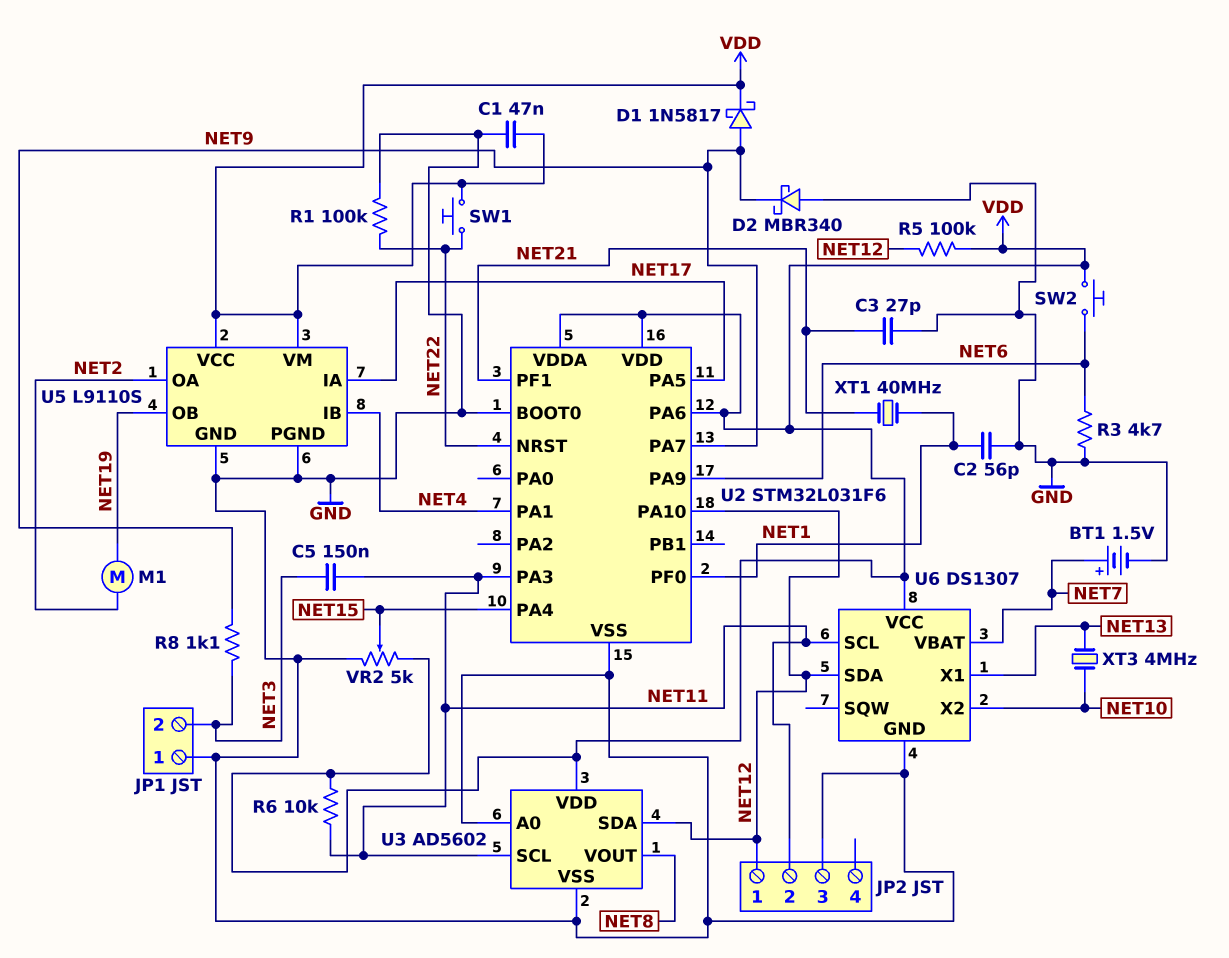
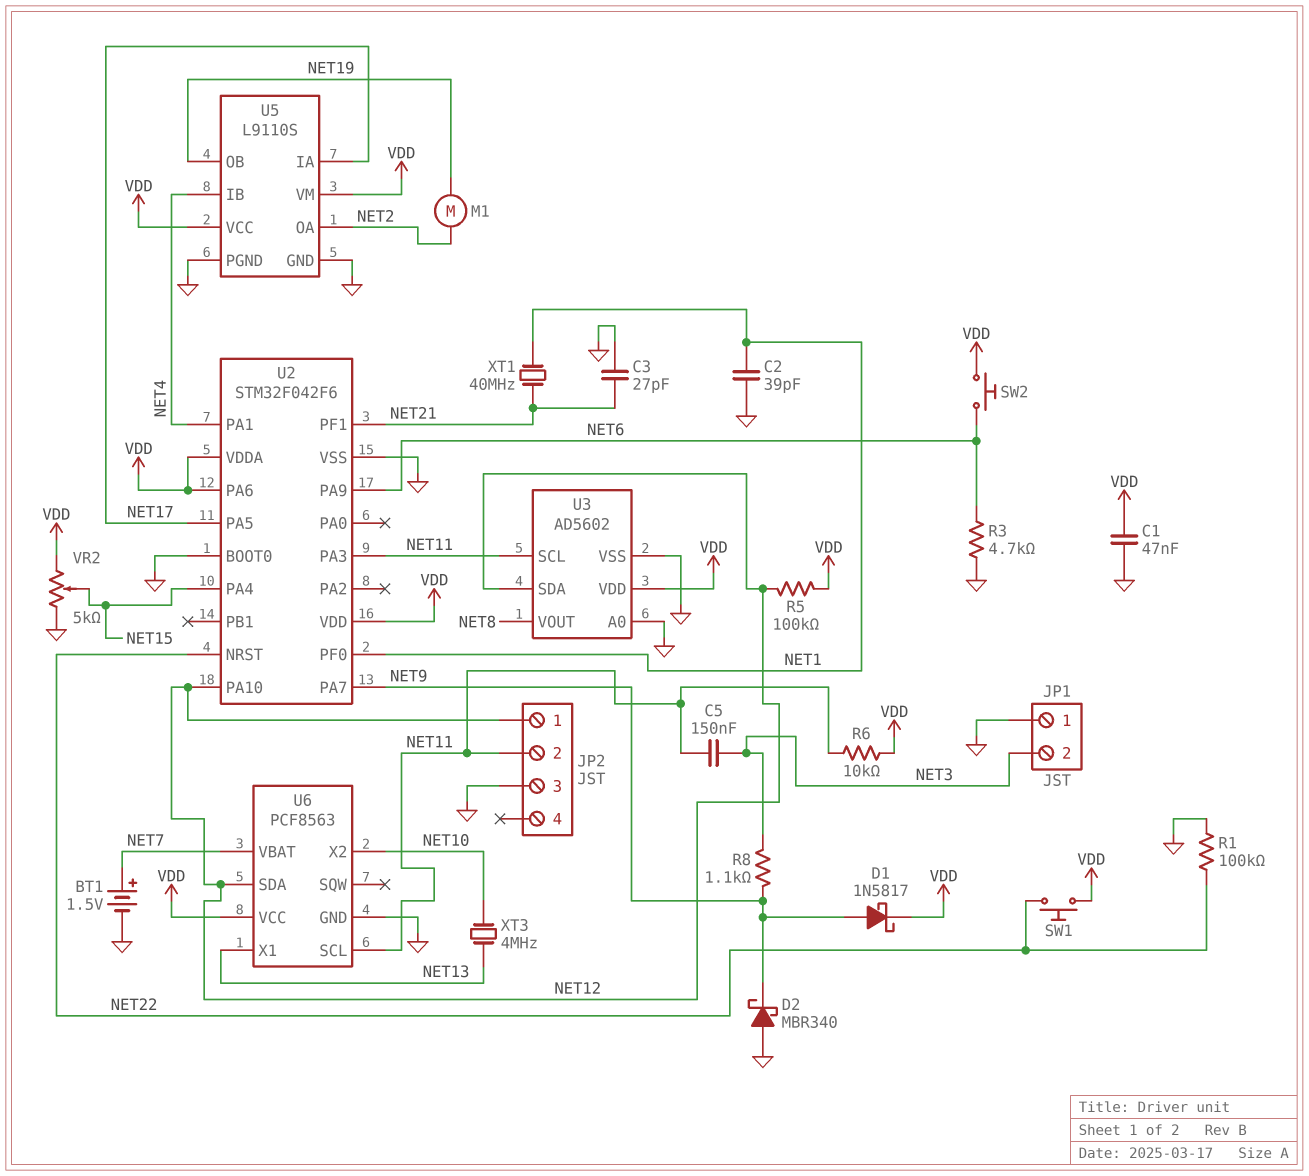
C2: 56pF (GND, NET1) -> 39pF (GND, NET1)
U2: STM32L031F6 -> STM32F042F6
U6: DS1307 -> PCF8563

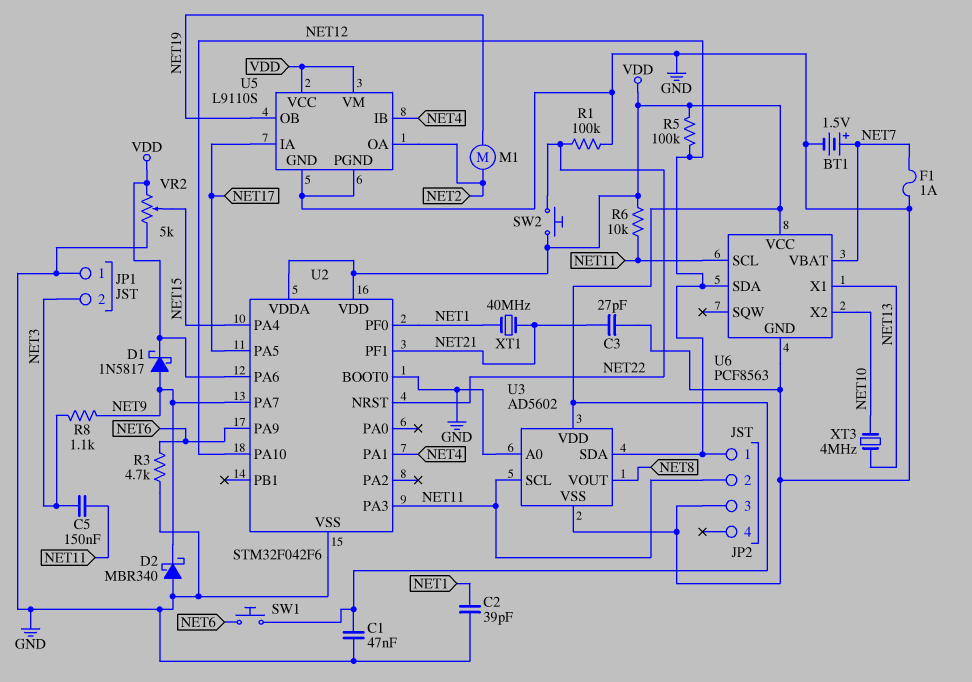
F1: none -> 1A (GND, NET7)
SW1: button (NET22, VDD) -> button (NET6, VDD)
SW2: button (NET6, VDD) -> button (NET22, VDD)

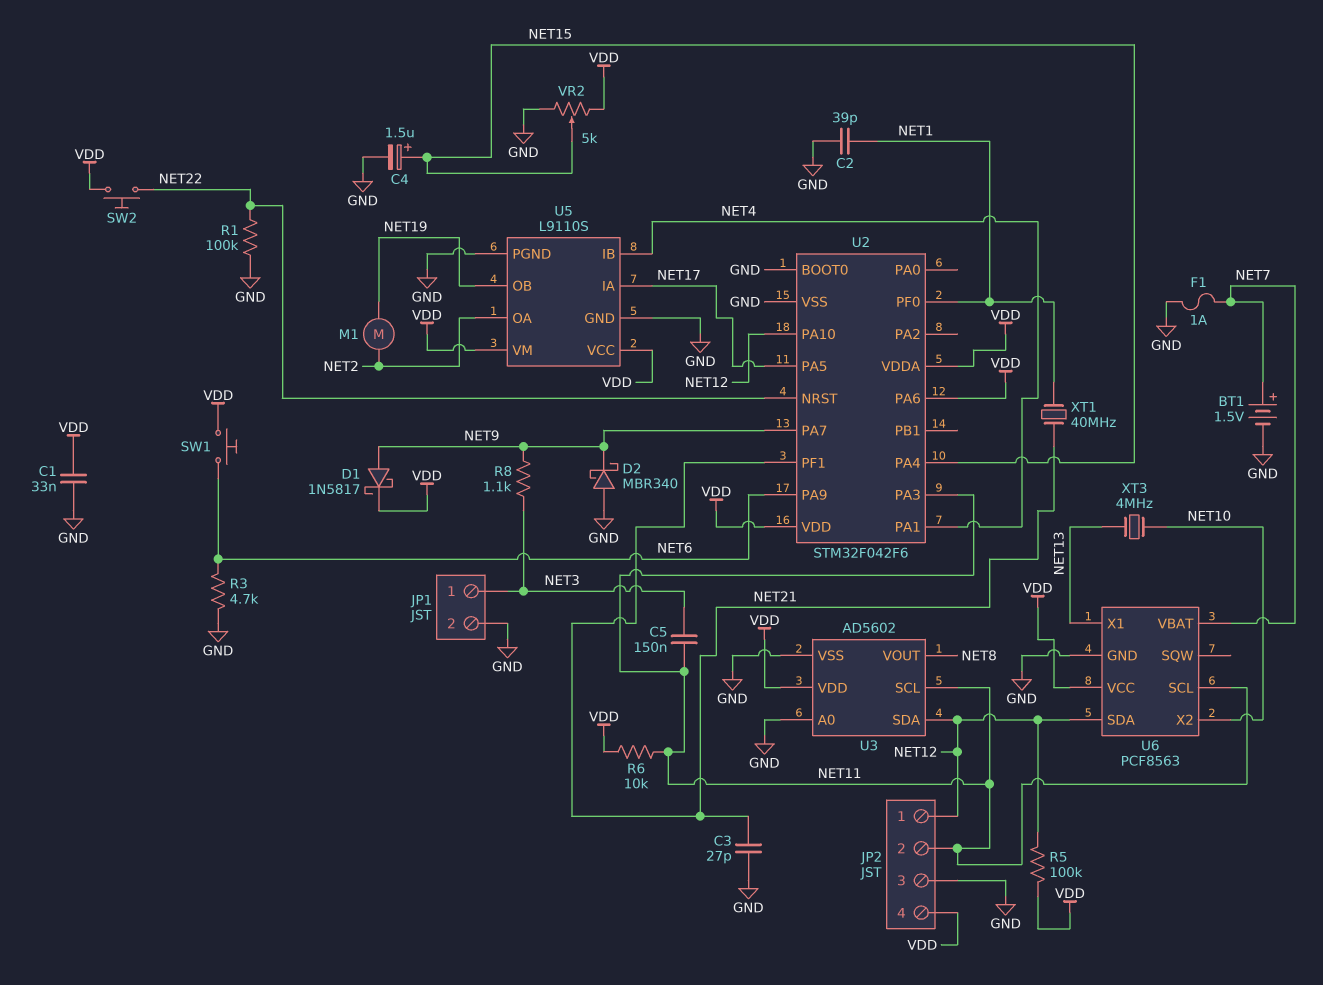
C1: 47nF (GND, VDD) -> 33nF (GND, VDD)
C4: none -> 1.5uF (plus NET15, minus GND)
JP1 pin 1: GND -> NET3
JP1 pin 2: NET3 -> GND
JP2 pin 4: none -> VDD

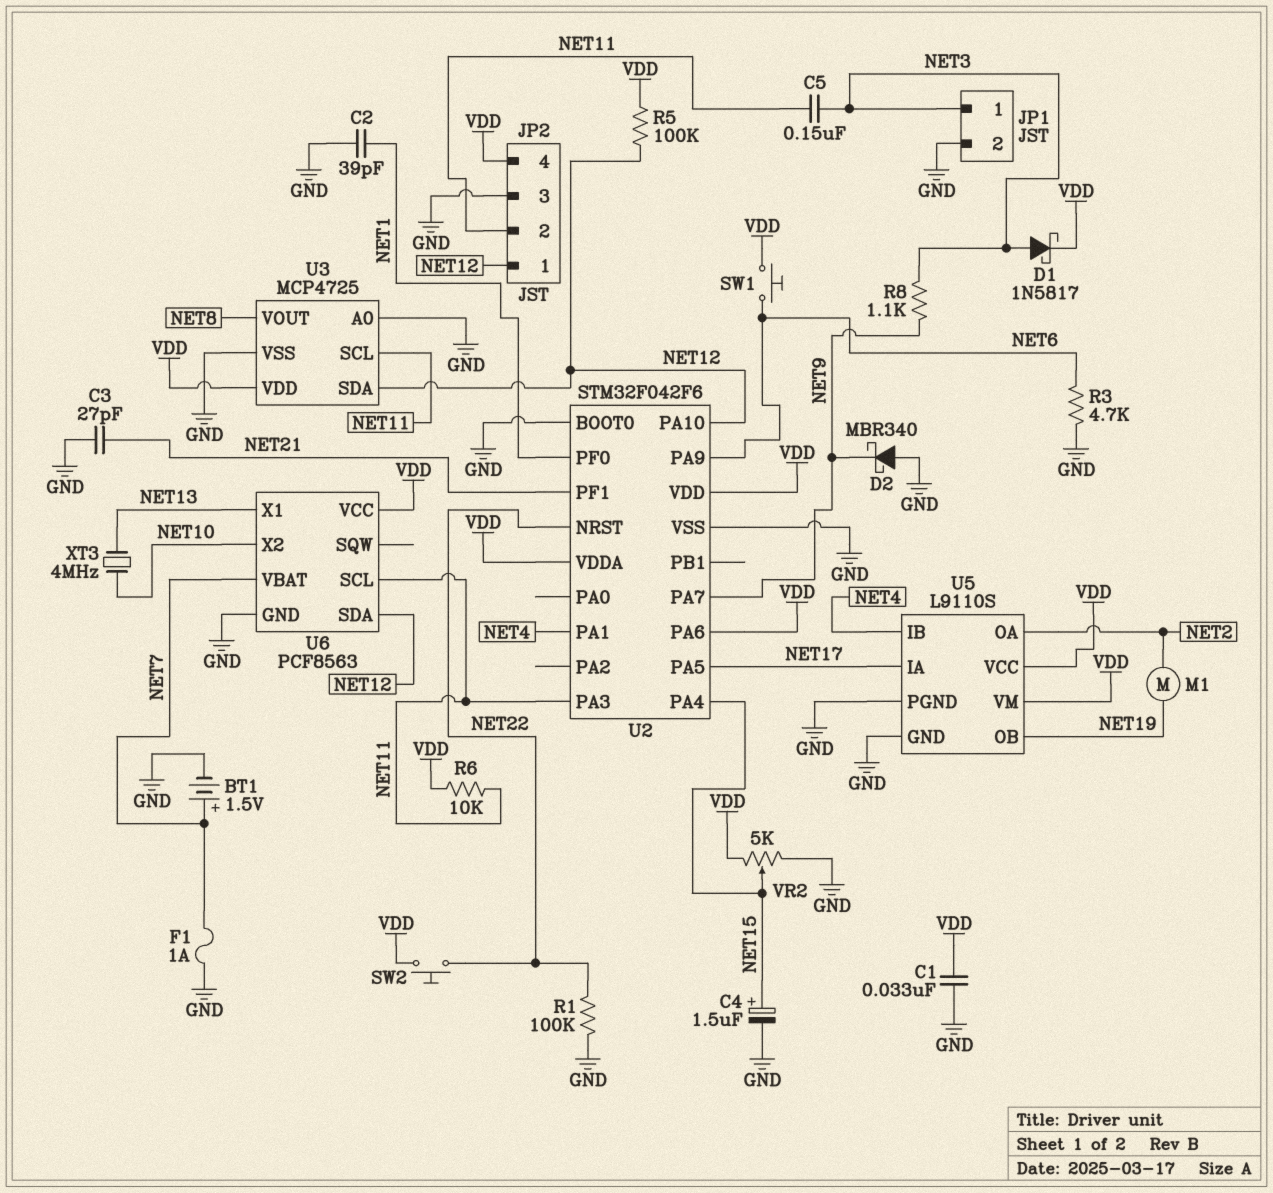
D1: schottky 1N5817 (A NET9, K VDD) -> schottky 1N5817 (A NET3, K VDD)
U3: AD5602 -> MCP4725
XT1: 40MHz (NET1, NET21) -> none

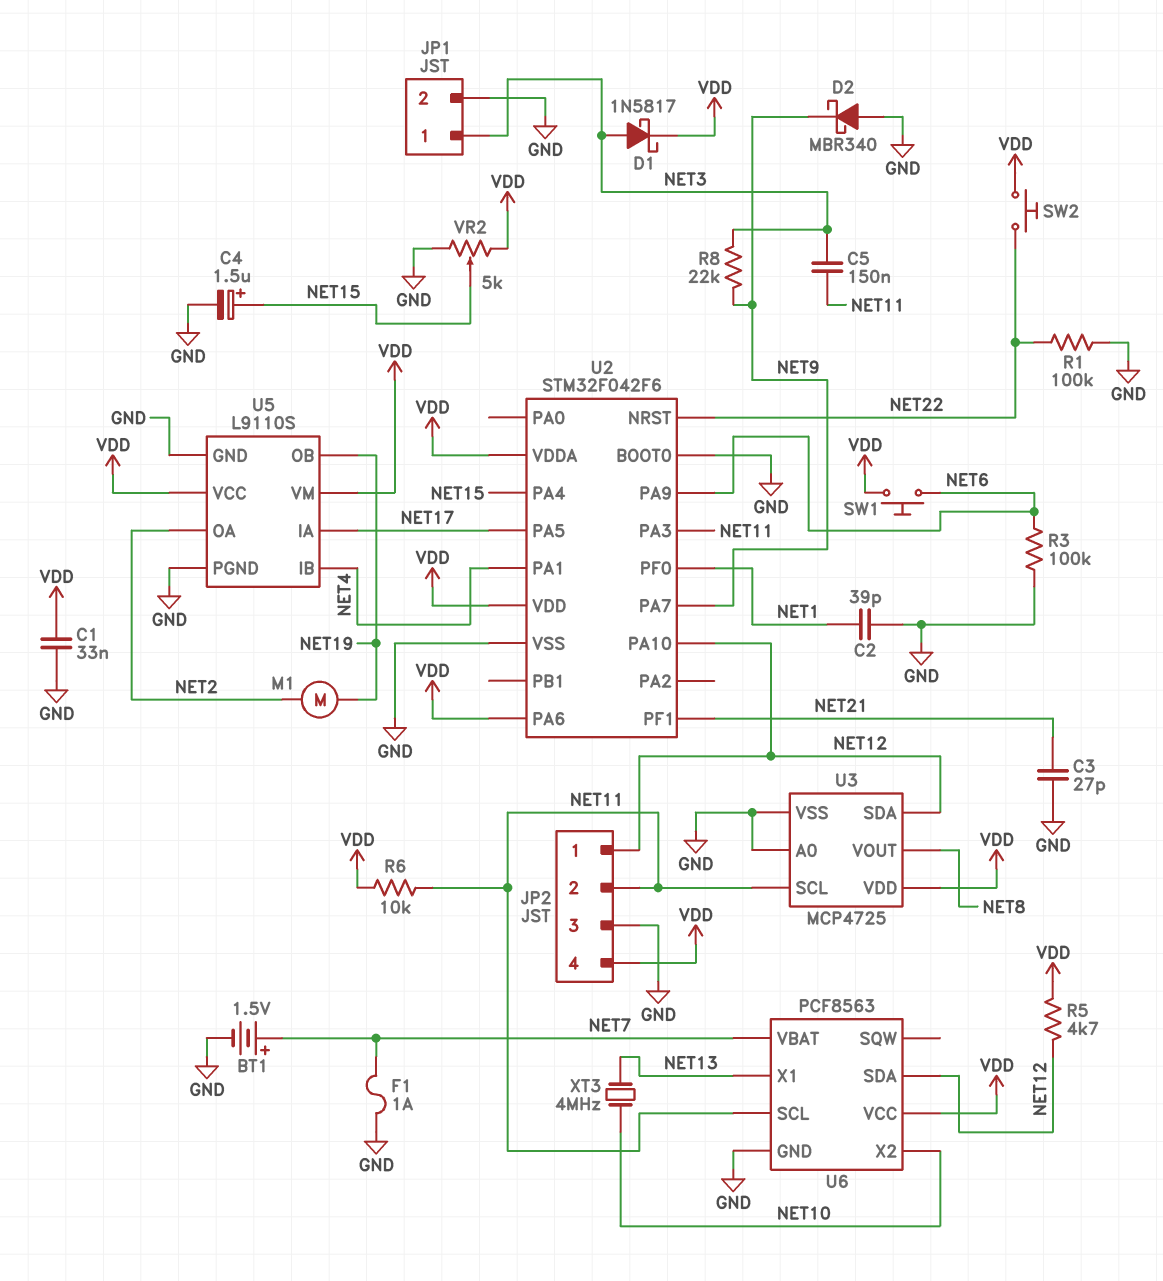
R3: 4.7k (GND, NET6) -> 100k (GND, NET6)
R5: 100k (NET12, VDD) -> 4.7k (NET12, VDD)
R8: 1.1k (NET3, NET9) -> 22k (NET3, NET9)

